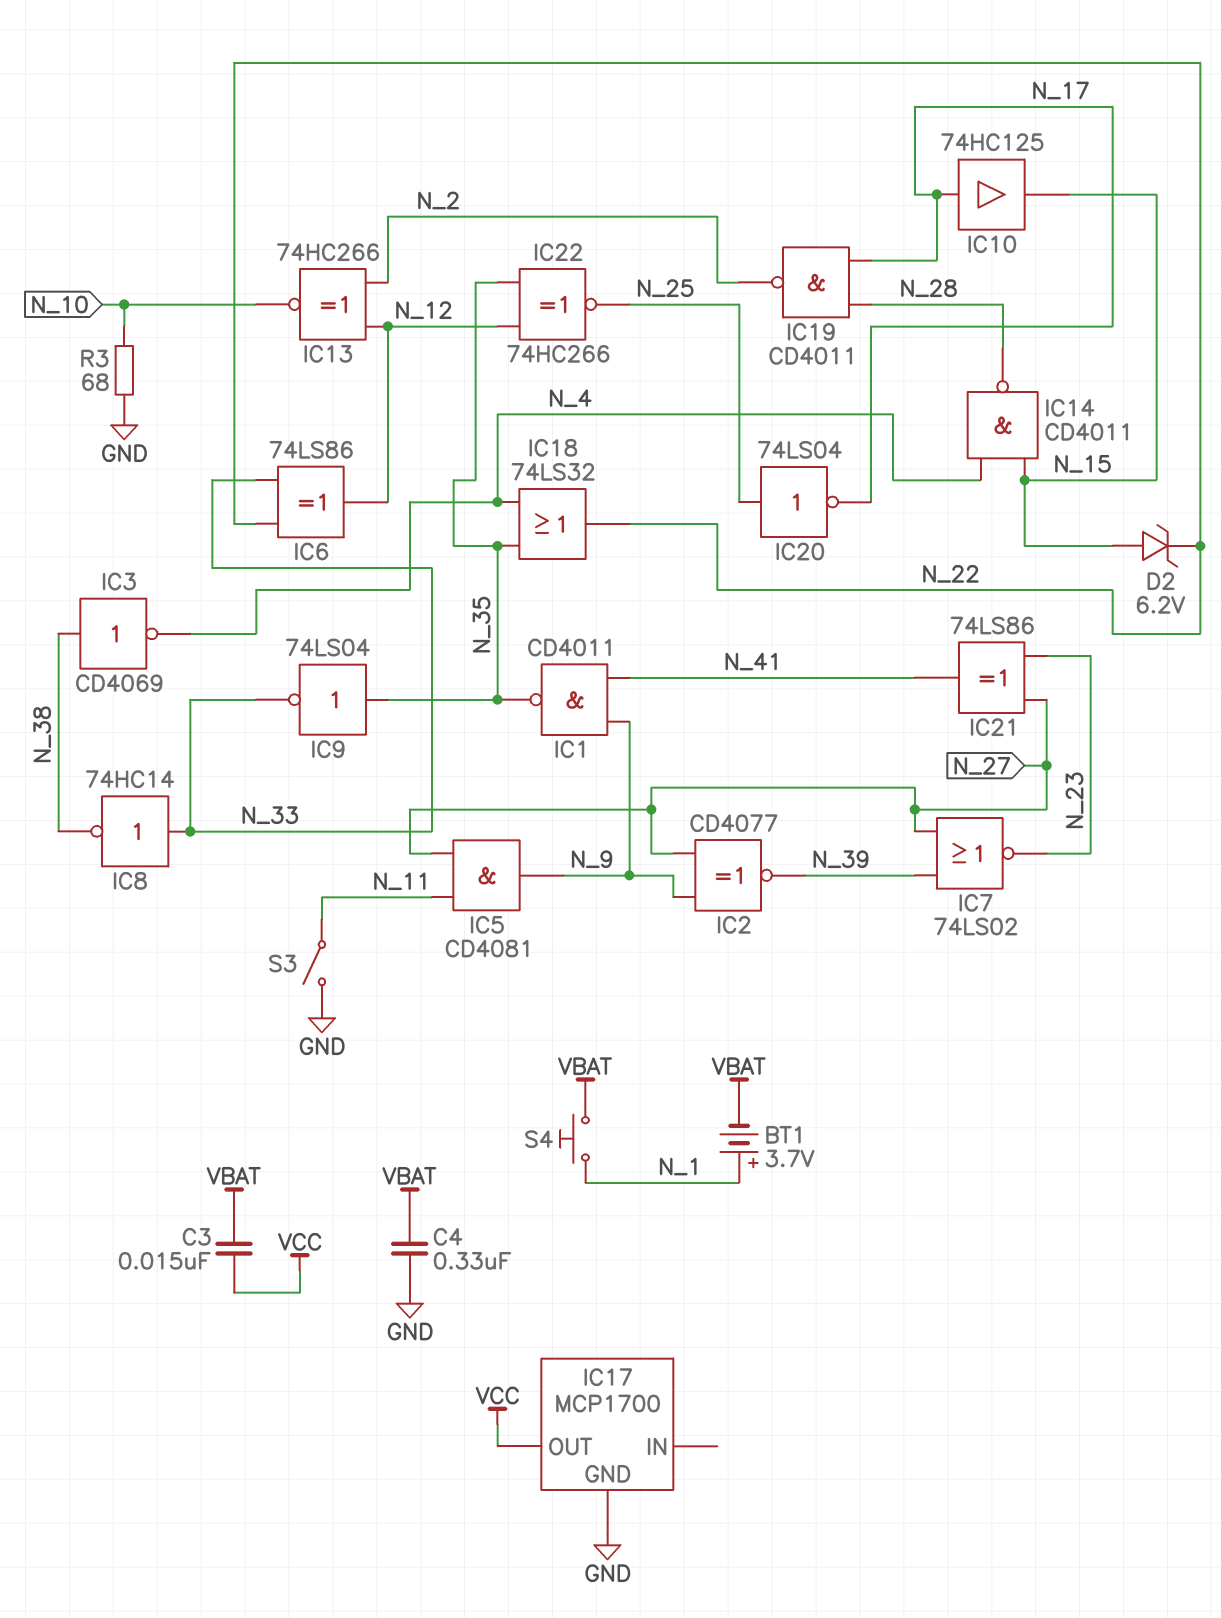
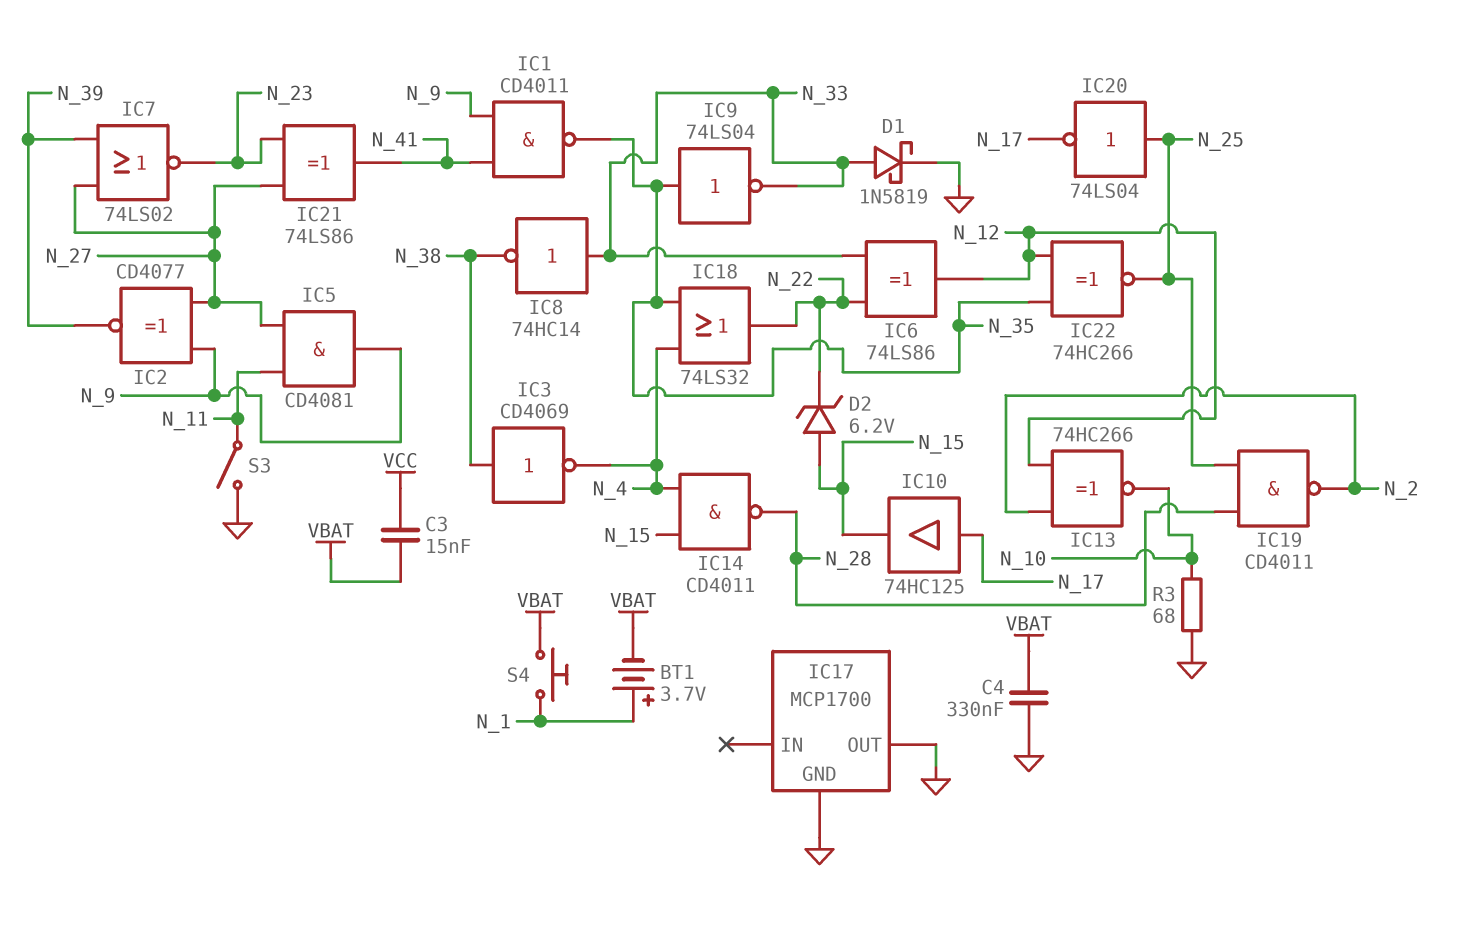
D1: none -> schottky 1N5819 (A N_33, K GND)
IC17 pin OUT: VCC -> GND
IC19: NAND CD4011 (in N_17, in N_28, out N_2) -> NAND CD4011 (in N_25, in N_28, out N_2)

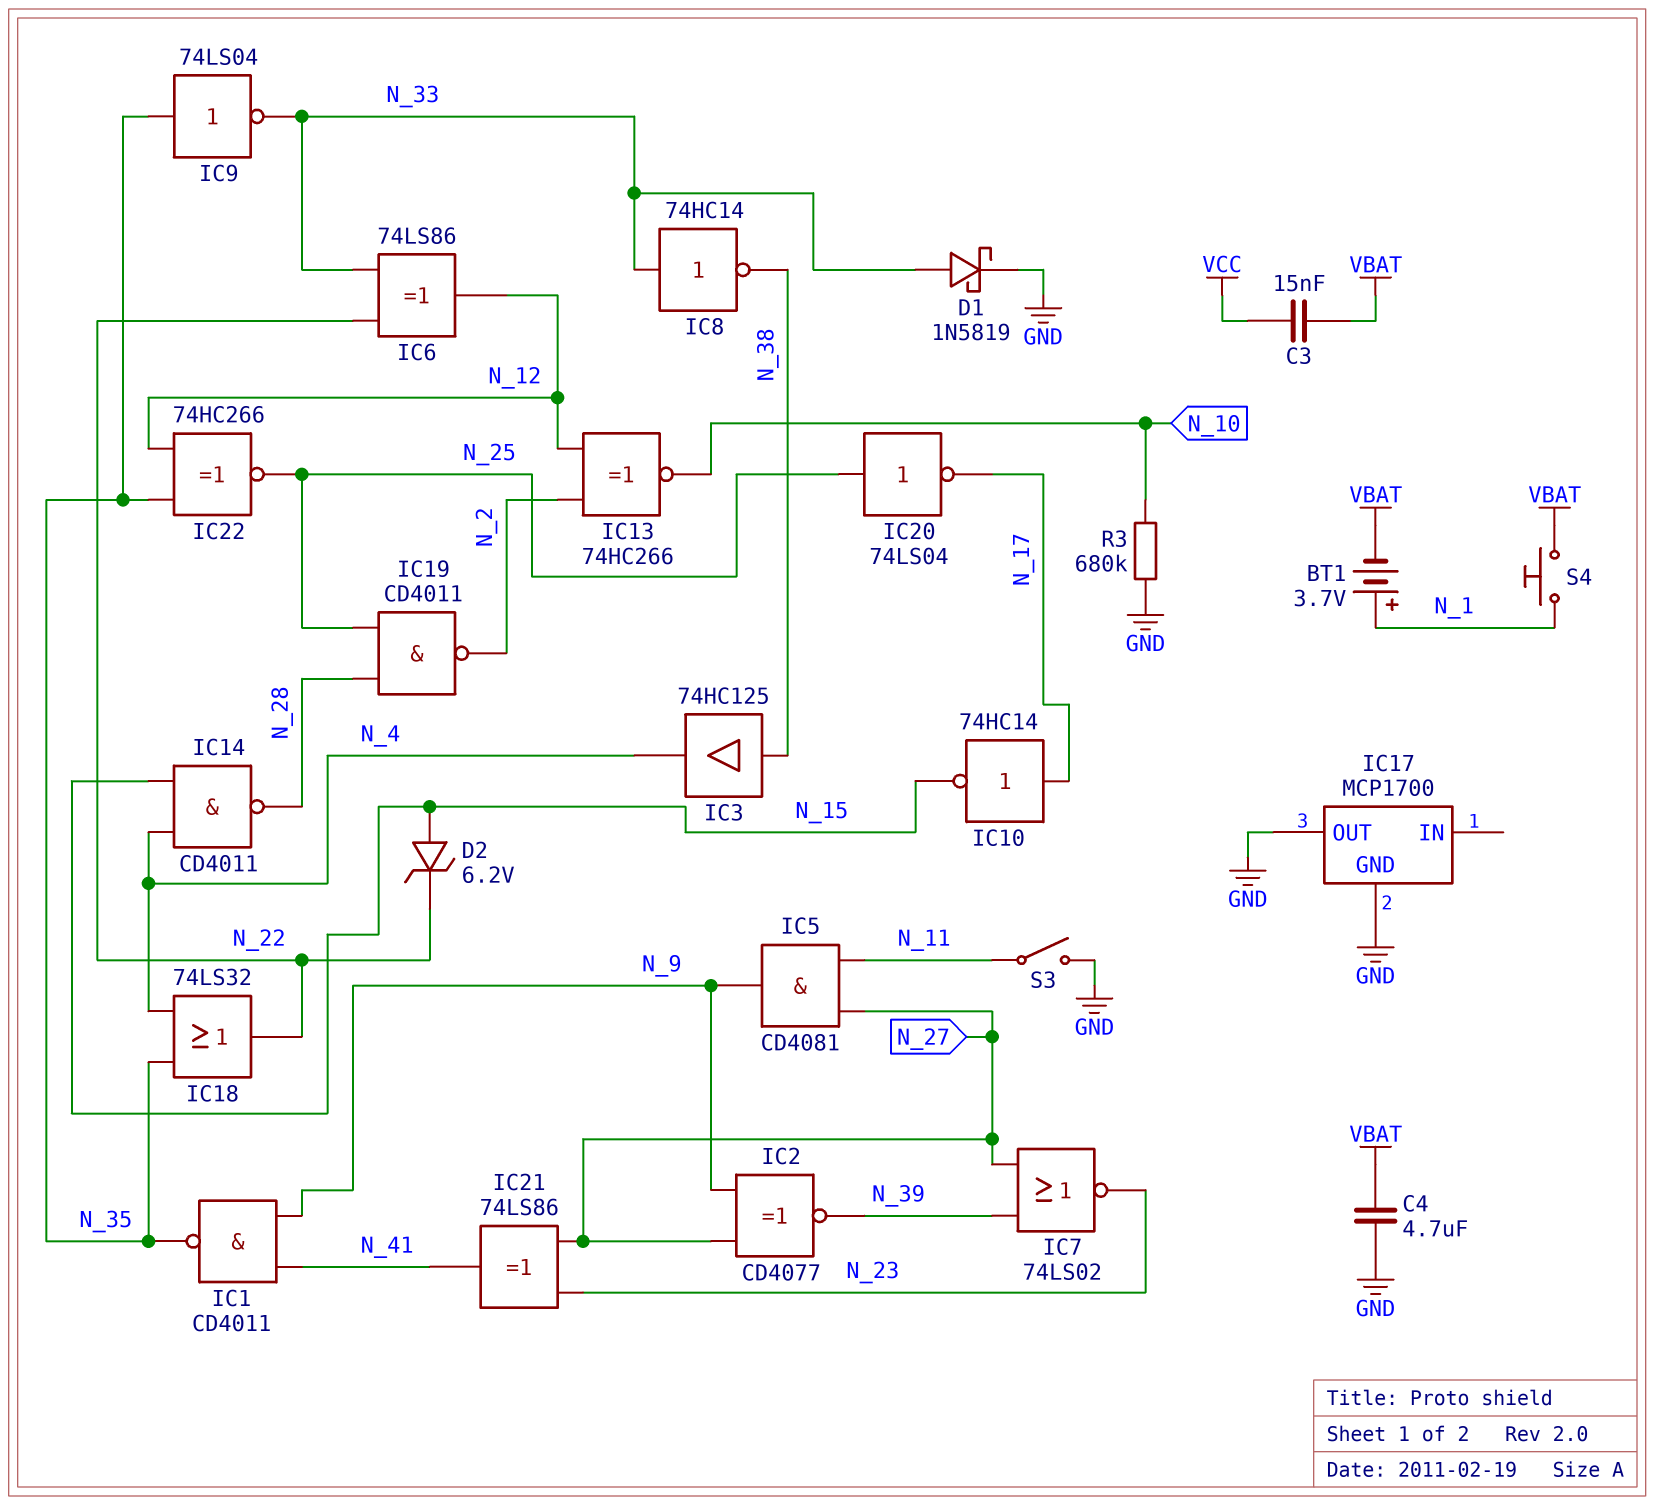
C4: 330nF (GND, VBAT) -> 4.7uF (GND, VBAT)
IC3: NOT CD4069 (in N_38, out N_4) -> buffer 74HC125 (in N_38, out N_4)
IC10: buffer 74HC125 (in N_17, out N_15) -> NOT 74HC14 (in N_17, out N_15)
R3: 68 (GND, N_10) -> 680k (GND, N_10)

